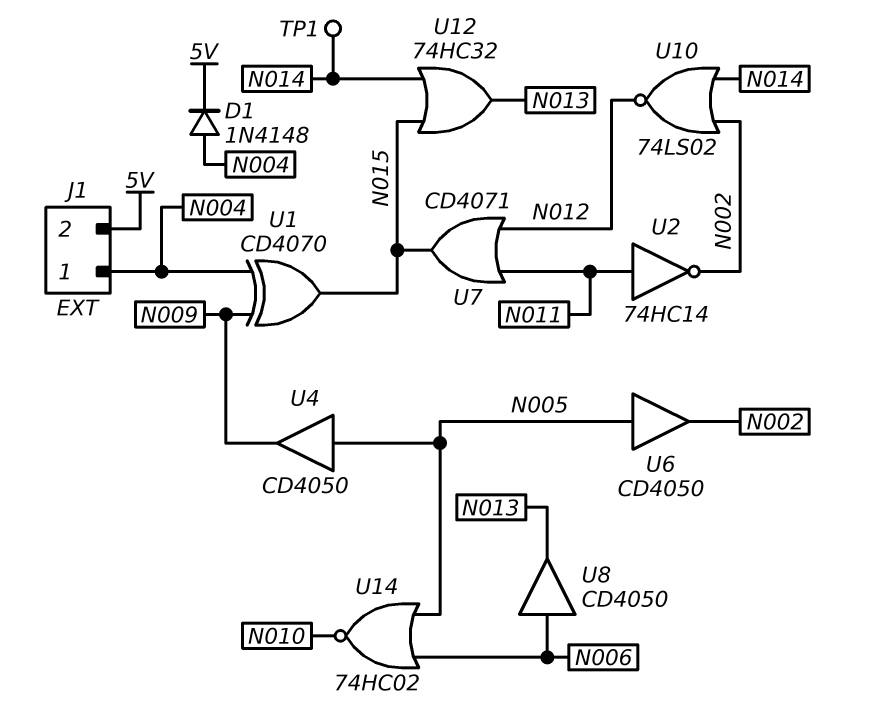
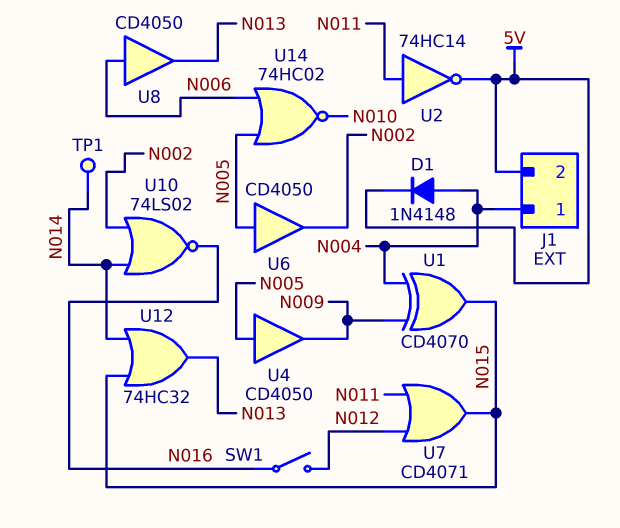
SW1: none -> switch (N012, N016)
U2: NOT 74HC14 (in N011, out N002) -> NOT 74HC14 (in N011, out 5V)
U10: NOR 74LS02 (in N002, in N014, out N012) -> NOR 74LS02 (in N002, in N014, out N016)

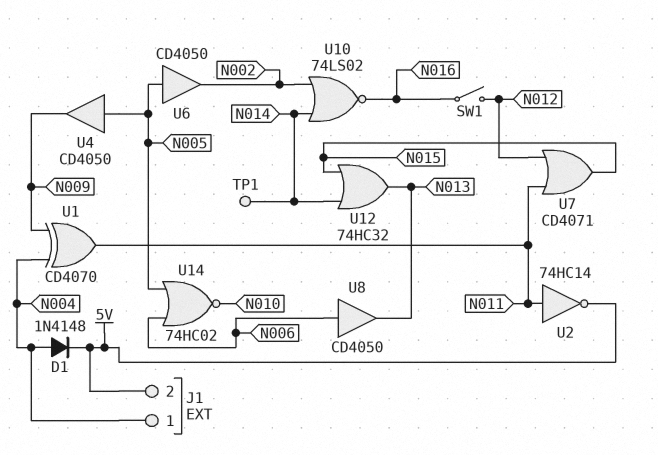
U1: XOR CD4070 (in N004, in N009, out N015) -> XOR CD4070 (in N004, in N009, out N011)

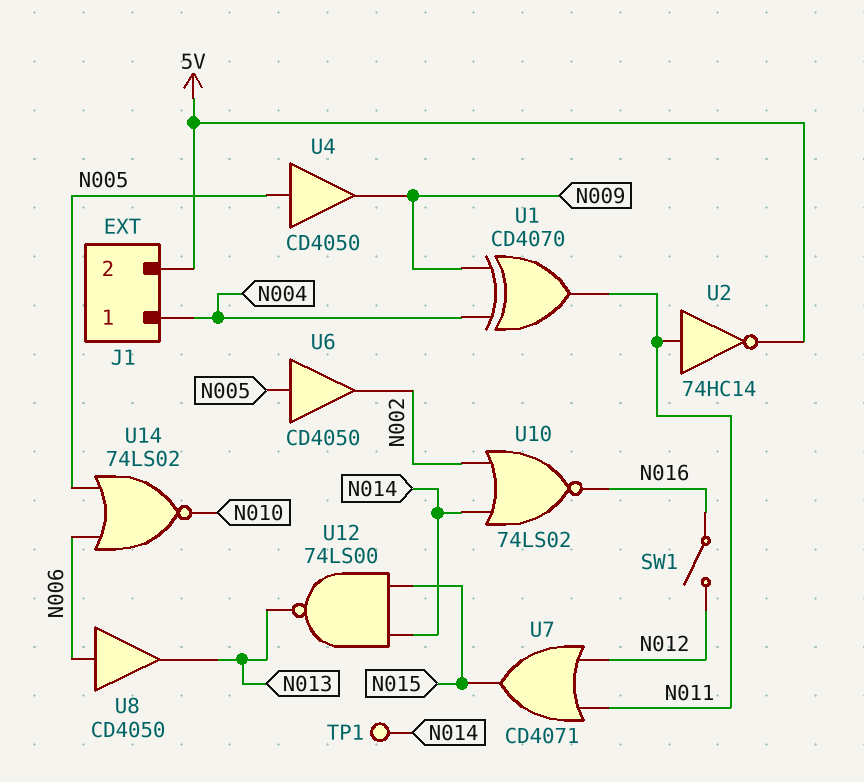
D1: diode 1N4148 (A N004, K 5V) -> none
U12: OR 74HC32 (in N014, in N015, out N013) -> NAND 74LS00 (in N014, in N015, out N013)
U14: NOR 74HC02 (in N005, in N006, out N010) -> NOR 74LS02 (in N005, in N006, out N010)

